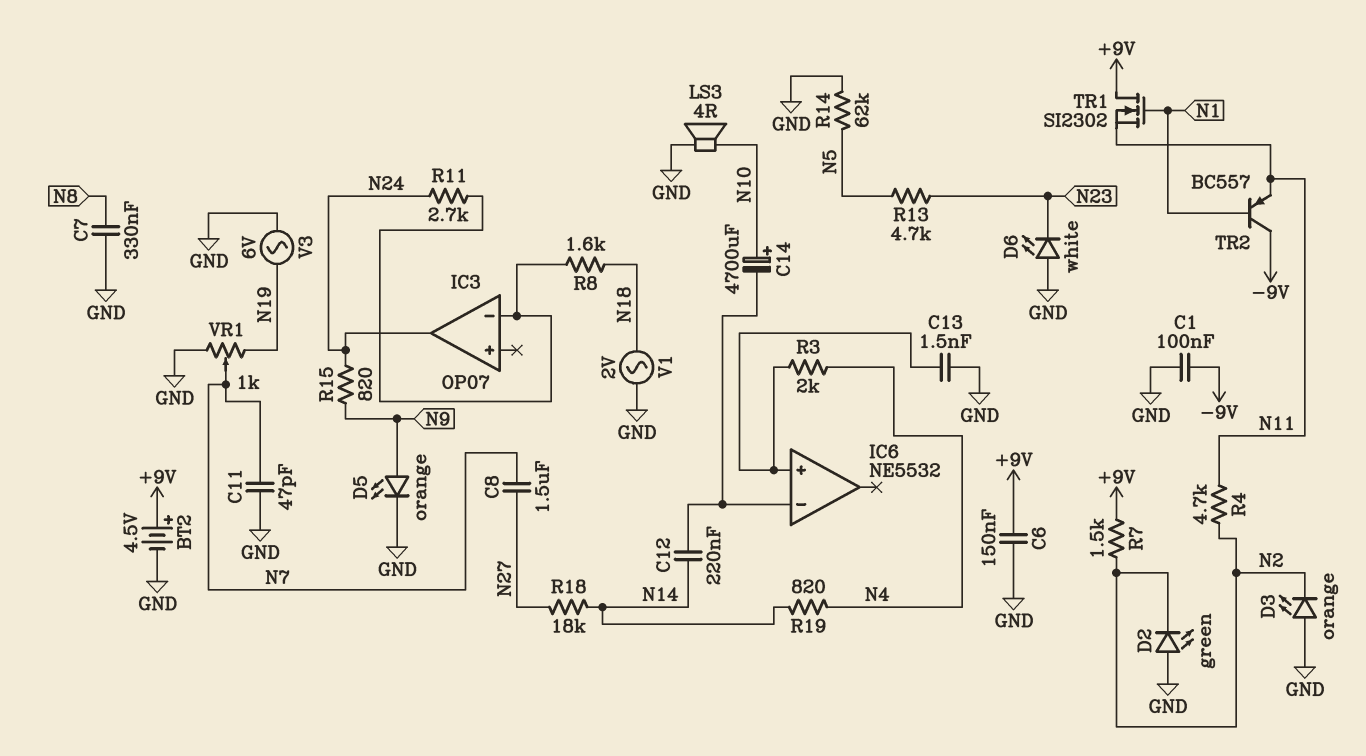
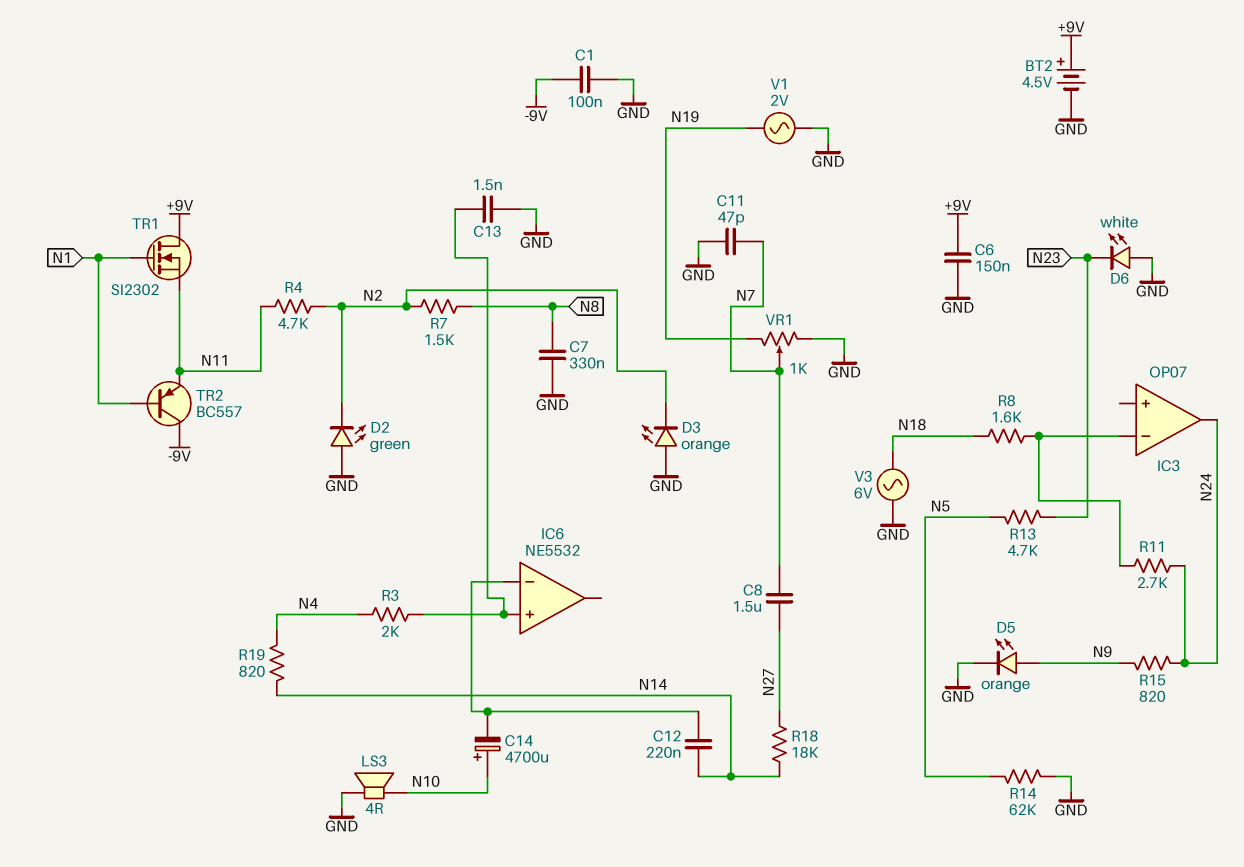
R7: 1.5k (+9V, N2) -> 1.5k (N2, N8)
V1: AC 2V (GND, N18) -> AC 2V (GND, N19)
V3: AC 6V (GND, N19) -> AC 6V (GND, N18)

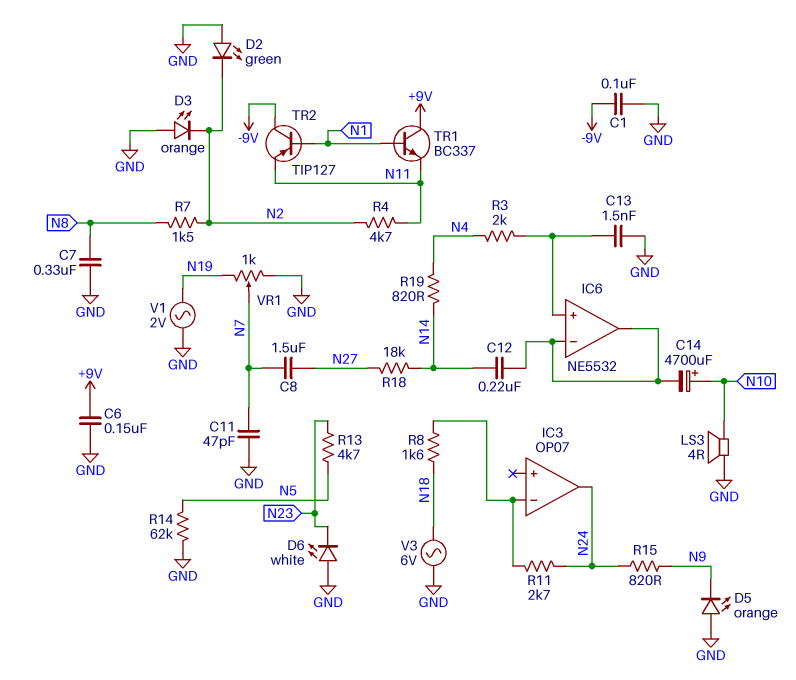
BT2: 4.5V (plus +9V, minus GND) -> none
D5: LED orange (A N9, K GND) -> LED orange (A GND, K N9)
IC6 pin out: none -> IC6/in-
TR1: NMOS SI2302 (G N1, D +9V, S N11) -> NPN BC337 (B N1, C +9V, E N11)
TR2: PNP BC557 (B N1, C -9V, E N11) -> PNP TIP127 (B N1, C -9V, E N11)

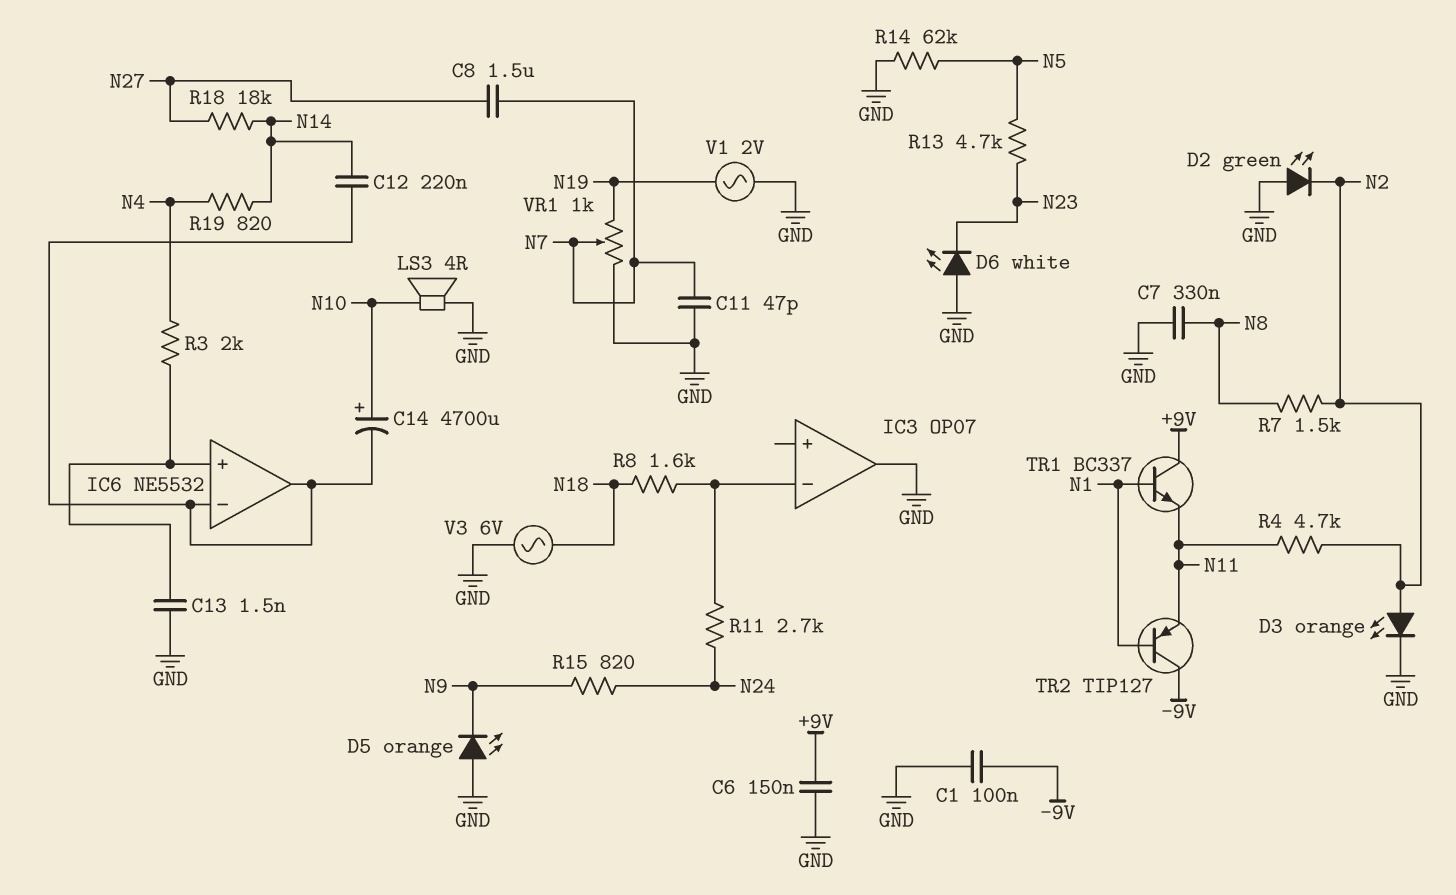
D3: LED orange (A GND, K N2) -> LED orange (A N2, K GND)
IC3 pin out: N24 -> GND

